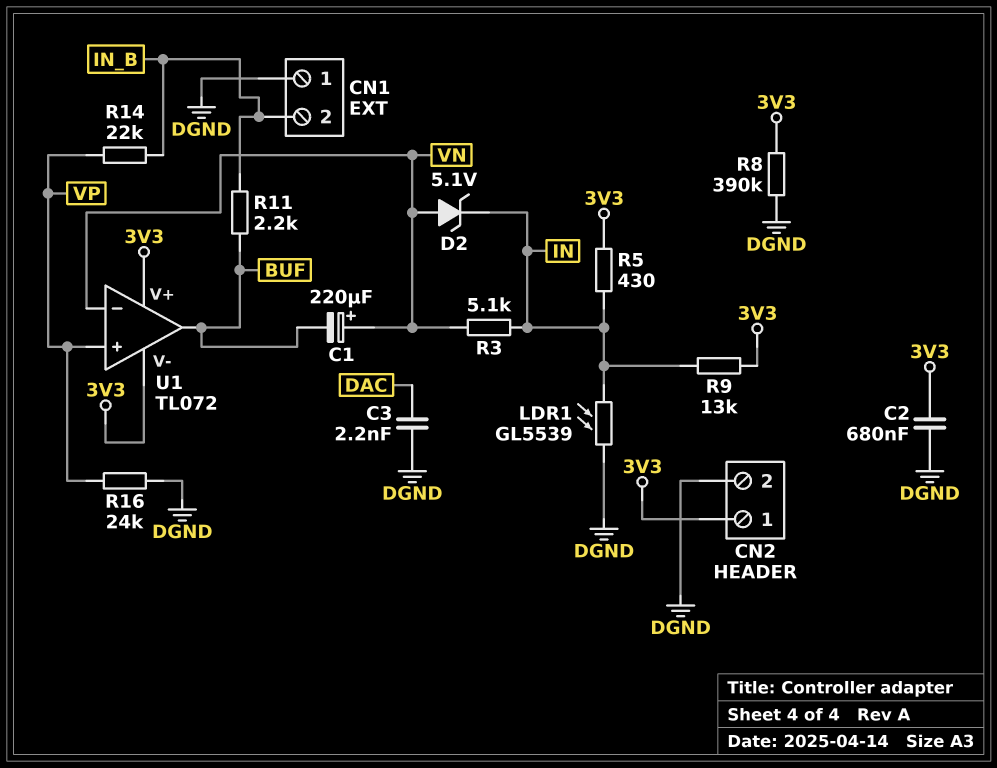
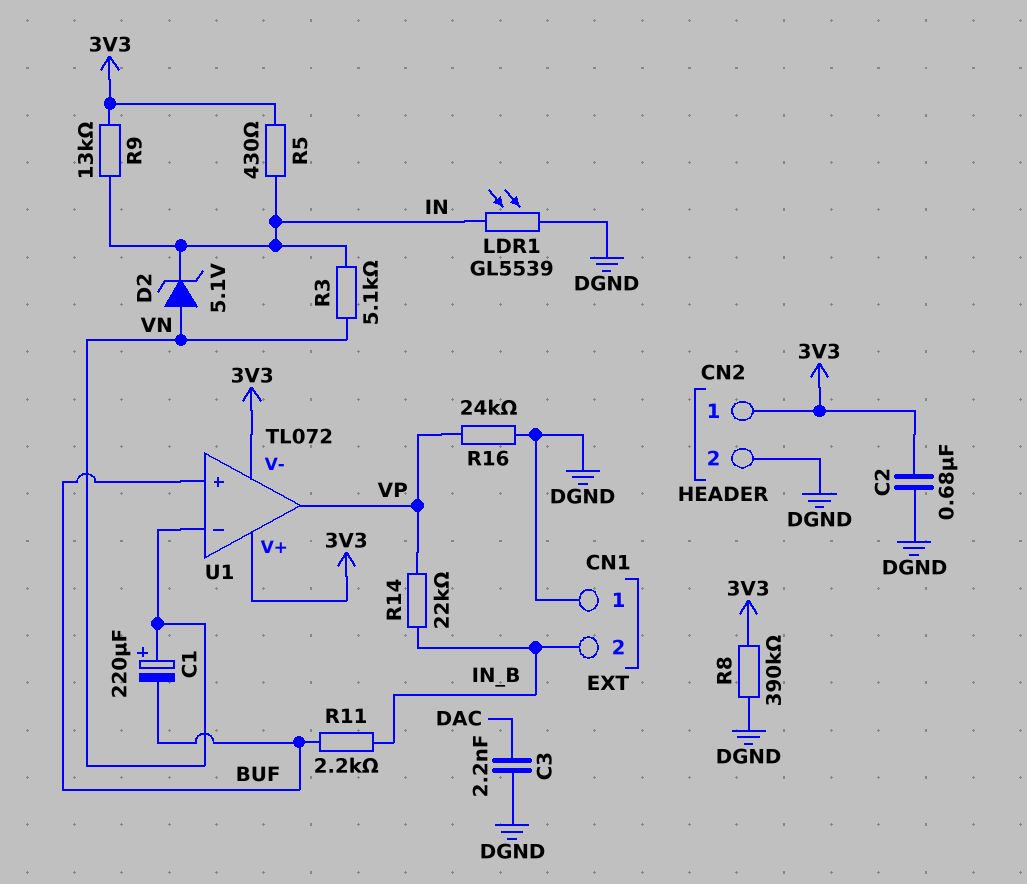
U1 pin in+: VP -> BUF
U1 pin out: BUF -> VP

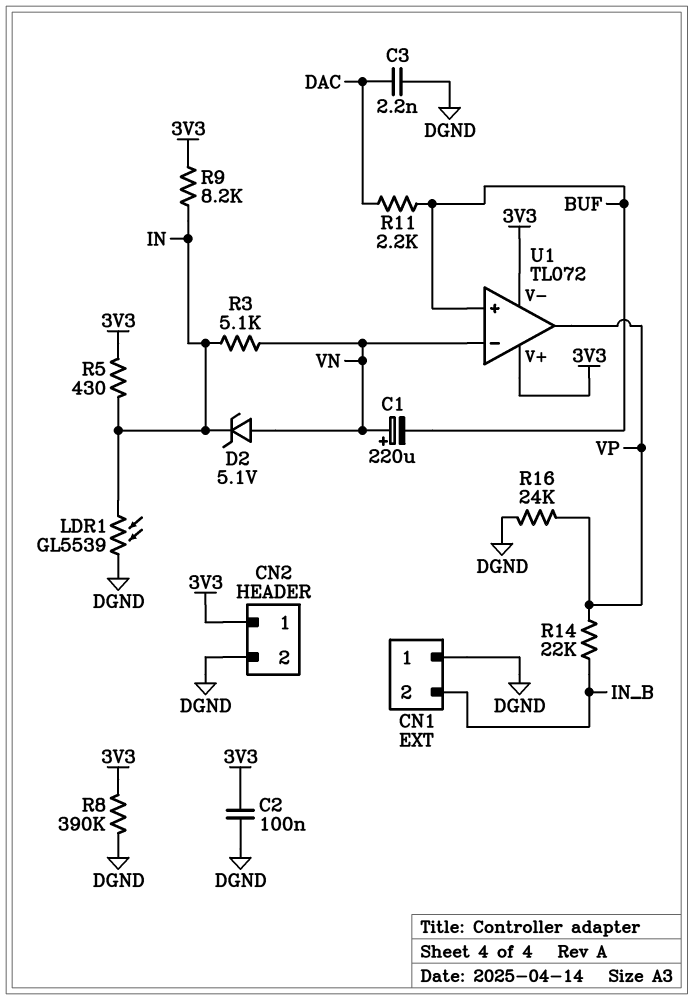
C2: 680nF (3V3, DGND) -> 100nF (3V3, DGND)
R9: 13k (3V3, IN) -> 8.2k (3V3, IN)
R11: 2.2k (BUF, IN_B) -> 2.2k (BUF, DAC)

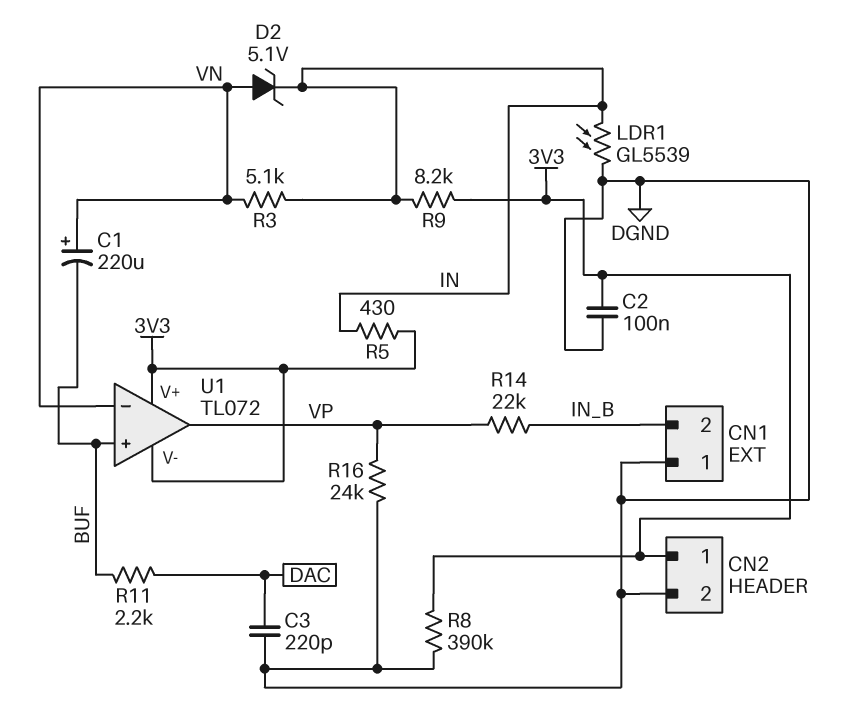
C3: 2.2nF (DAC, DGND) -> 220pF (DAC, DGND)

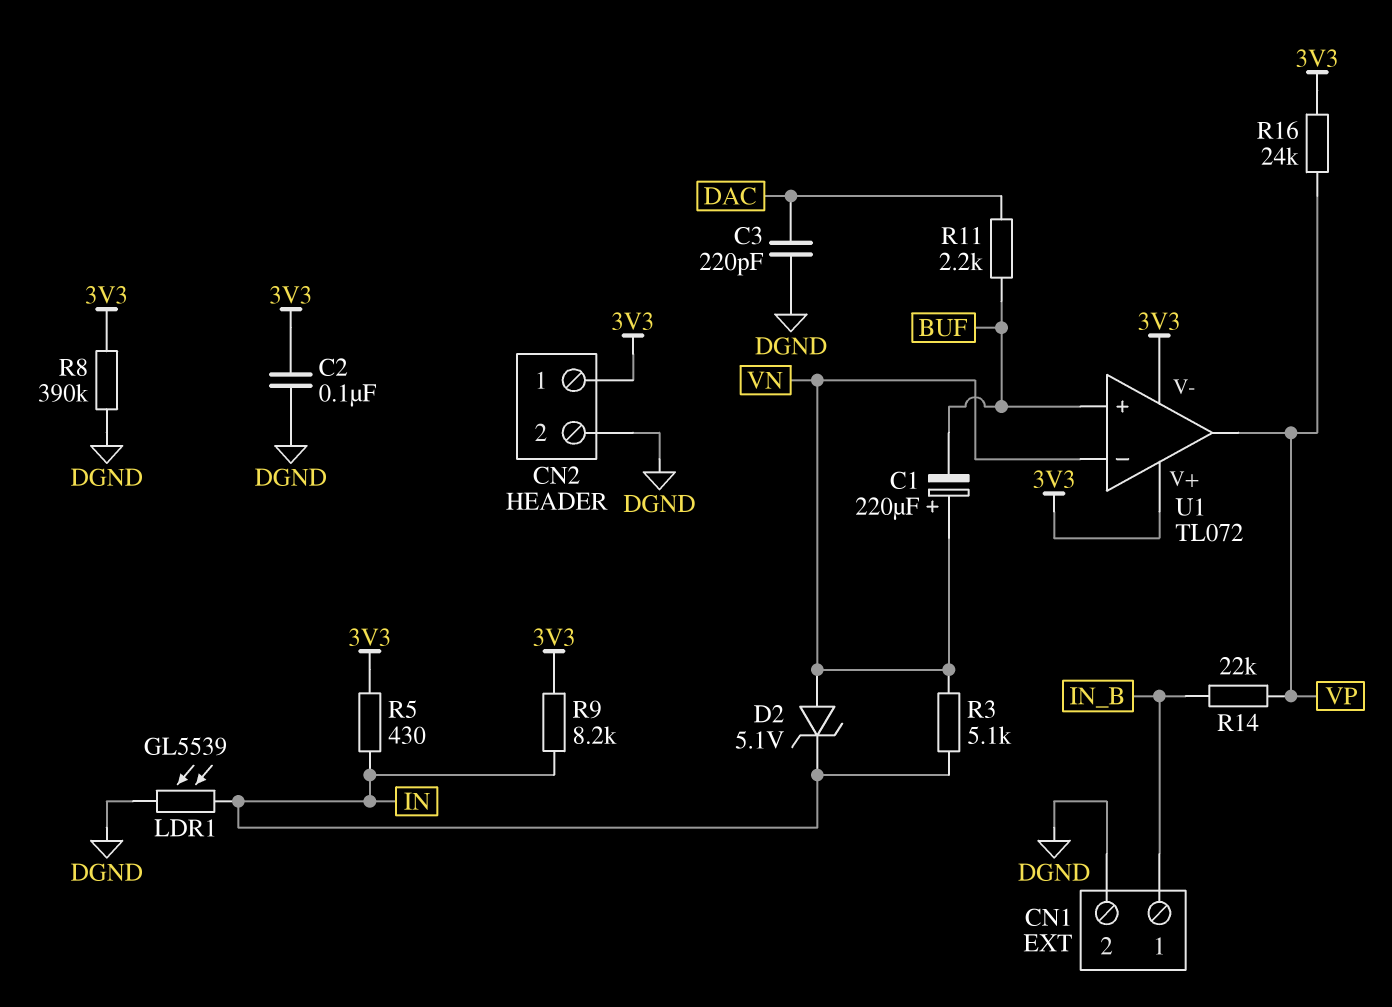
CN1 pin 1: DGND -> IN_B
CN1 pin 2: IN_B -> DGND
R16: 24k (DGND, VP) -> 24k (3V3, VP)

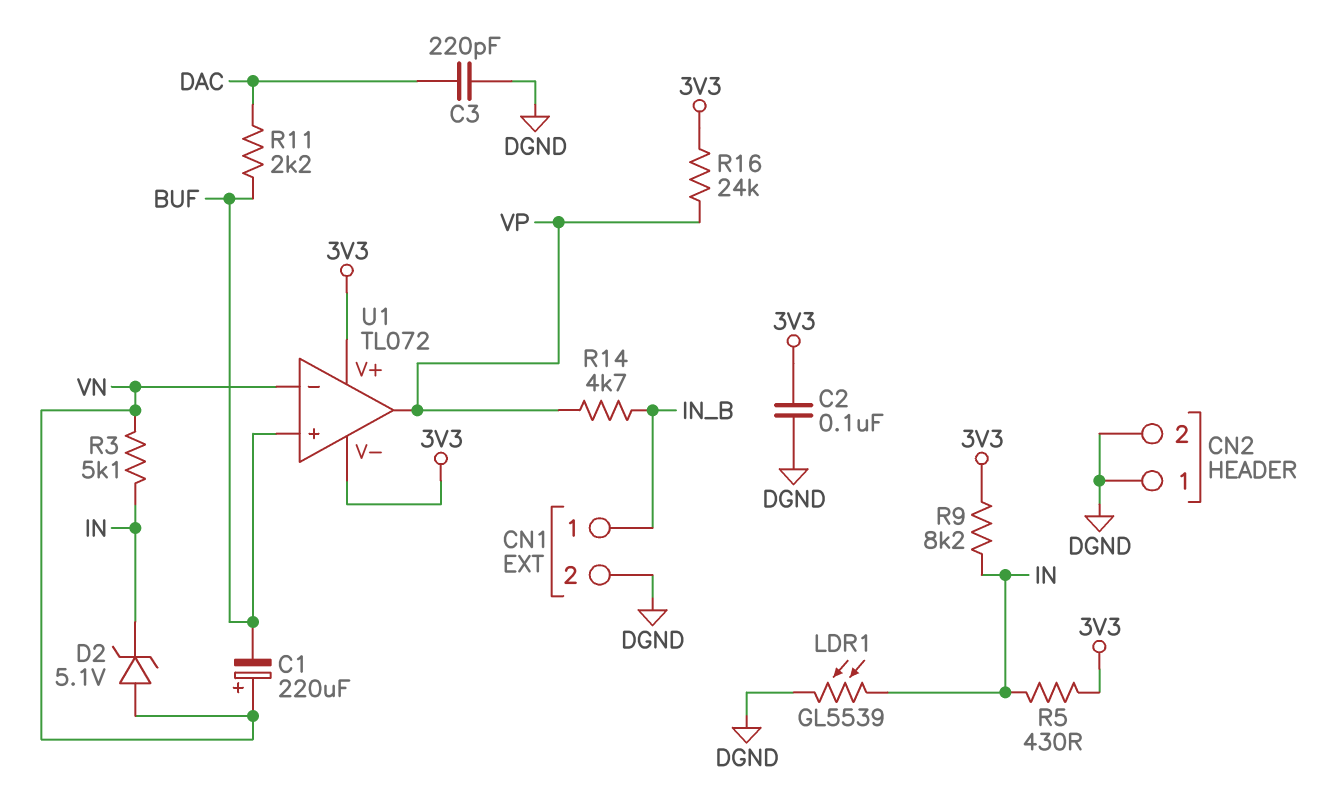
CN2 pin 1: 3V3 -> DGND
R8: 390k (3V3, DGND) -> none
R14: 22k (IN_B, VP) -> 4.7k (IN_B, VP)

